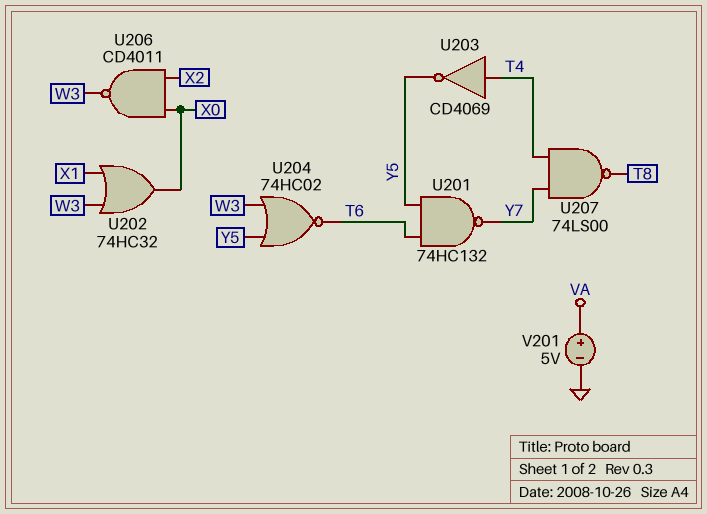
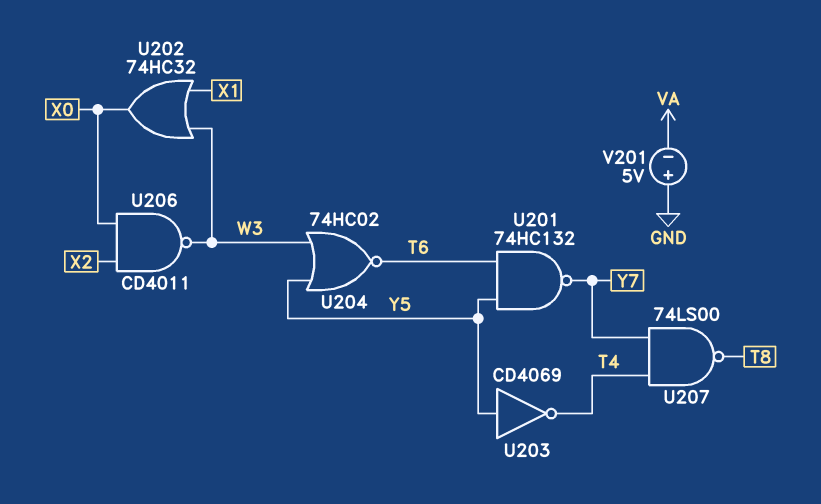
U203: NOT CD4069 (in T4, out Y5) -> NOT CD4069 (in Y5, out T4)
V201: 5V (plus VA, minus GND) -> 5V (plus GND, minus VA)

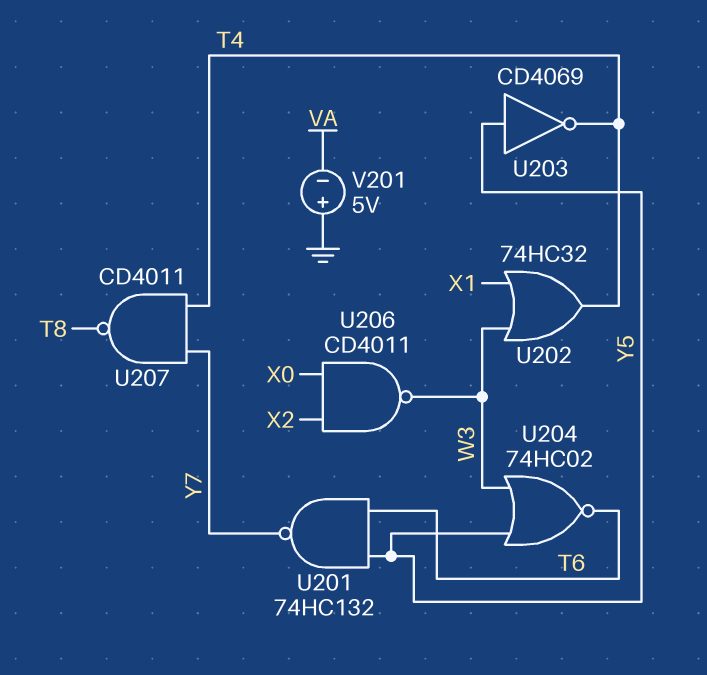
U202: OR 74HC32 (in W3, in X1, out X0) -> OR 74HC32 (in W3, in X1, out T4)
U207: NAND 74LS00 (in T4, in Y7, out T8) -> NAND CD4011 (in T4, in Y7, out T8)

